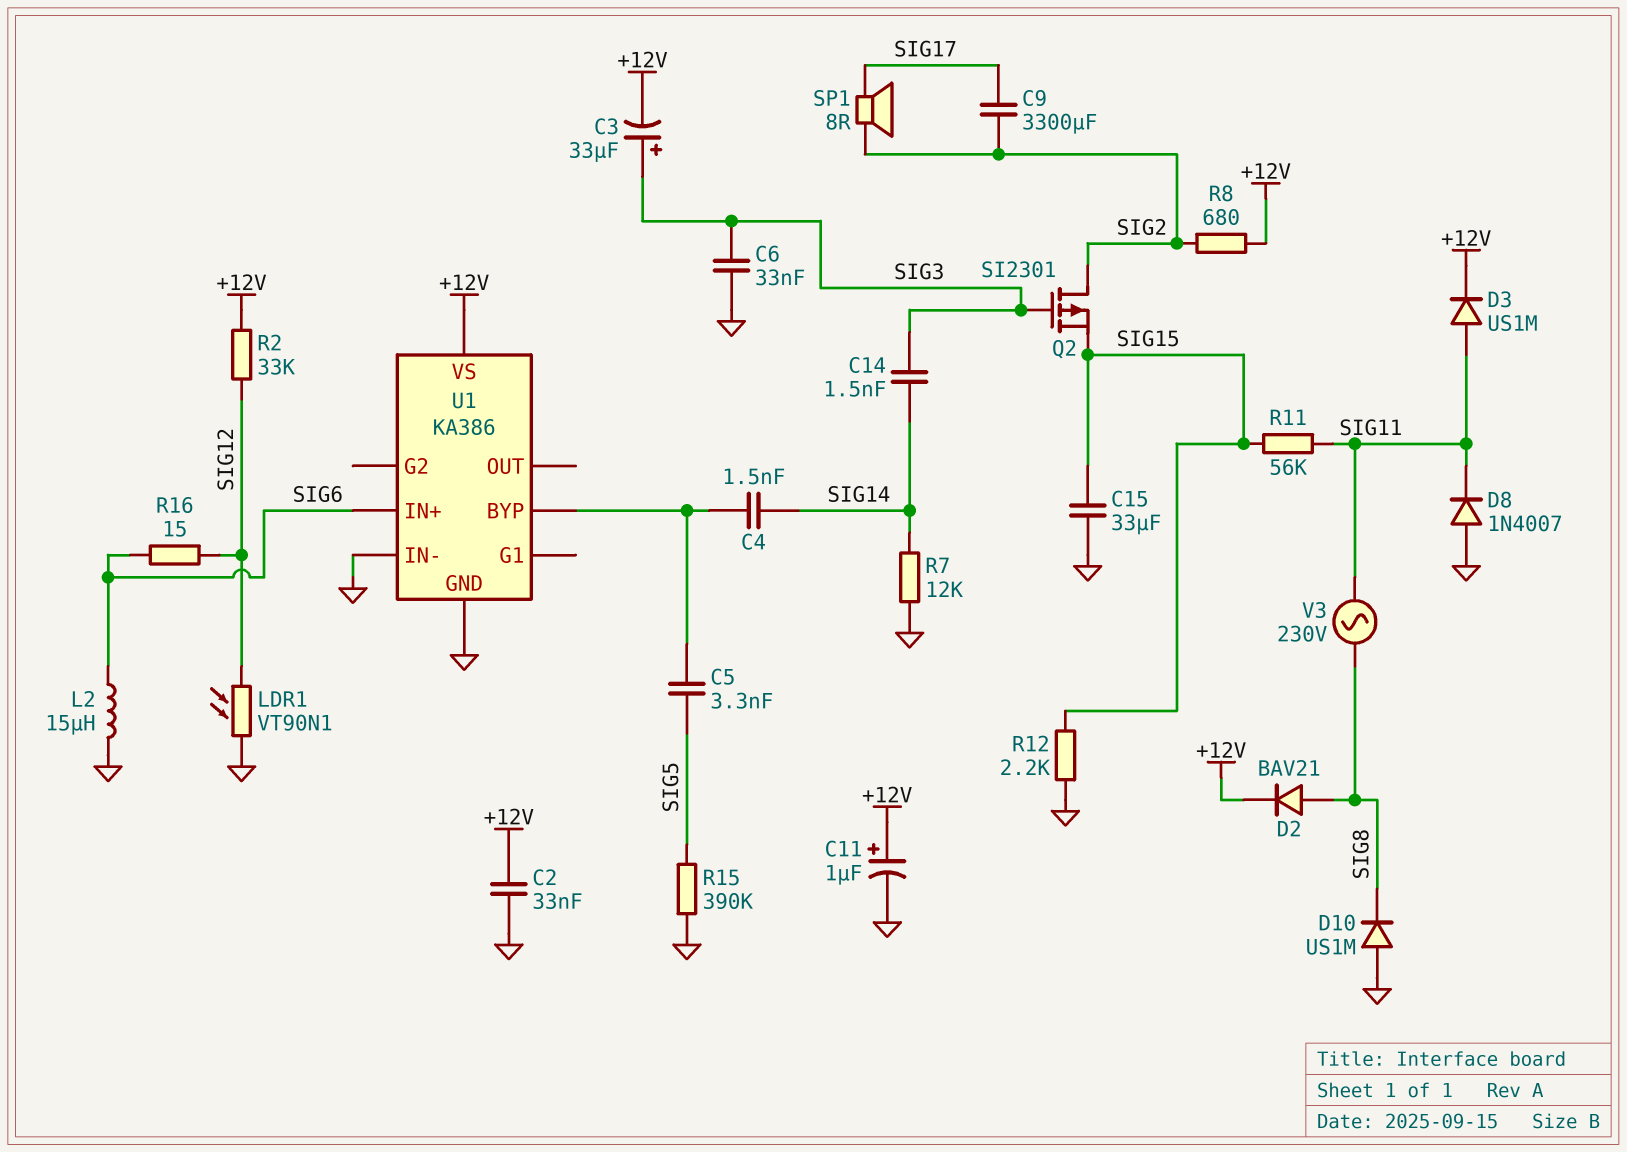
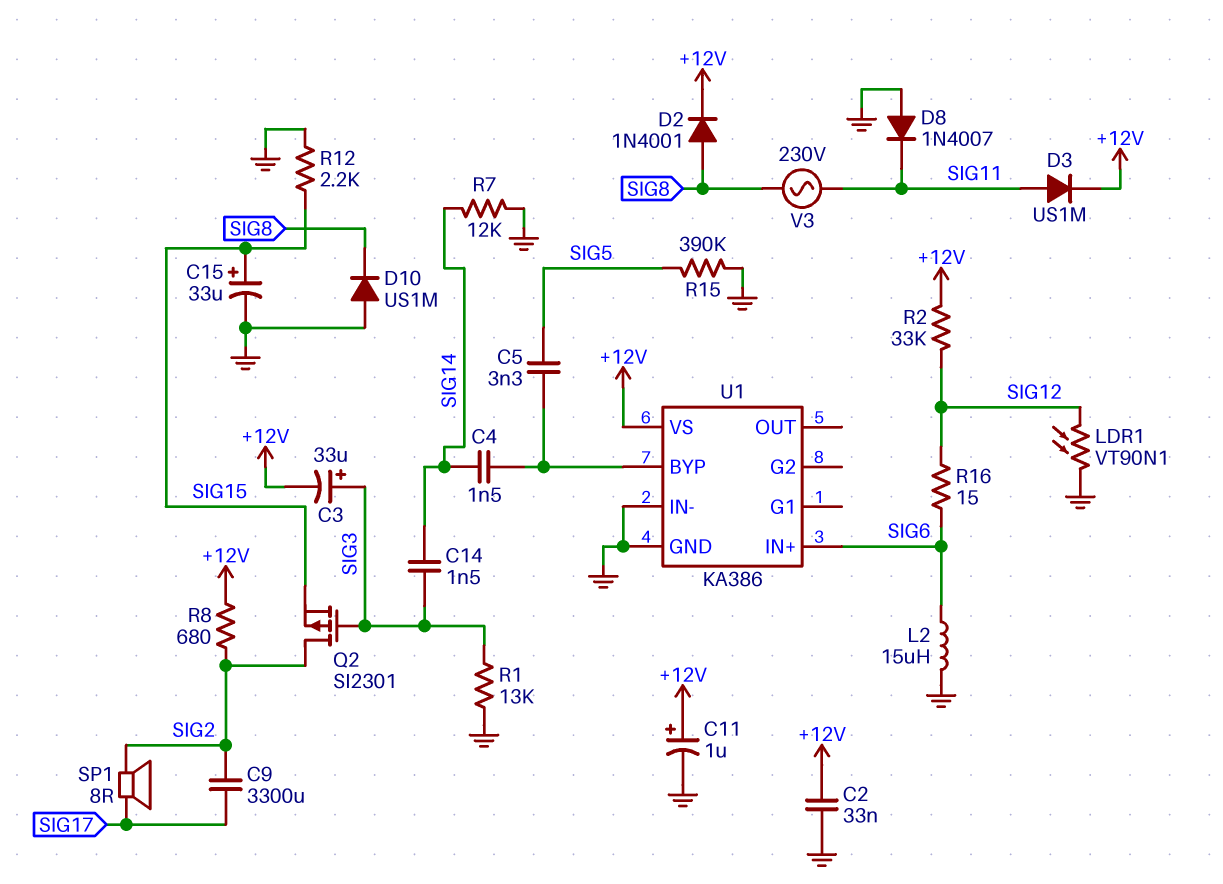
C6: 33nF (GND, SIG3) -> none
C15: 33uF (GND, SIG15) -> 33uF (plus SIG15, minus GND)
D2: diode BAV21 (A SIG8, K +12V) -> diode 1N4001 (A SIG8, K +12V)
R1: none -> 13k (GND, SIG3)
R11: 56k (SIG11, SIG15) -> none

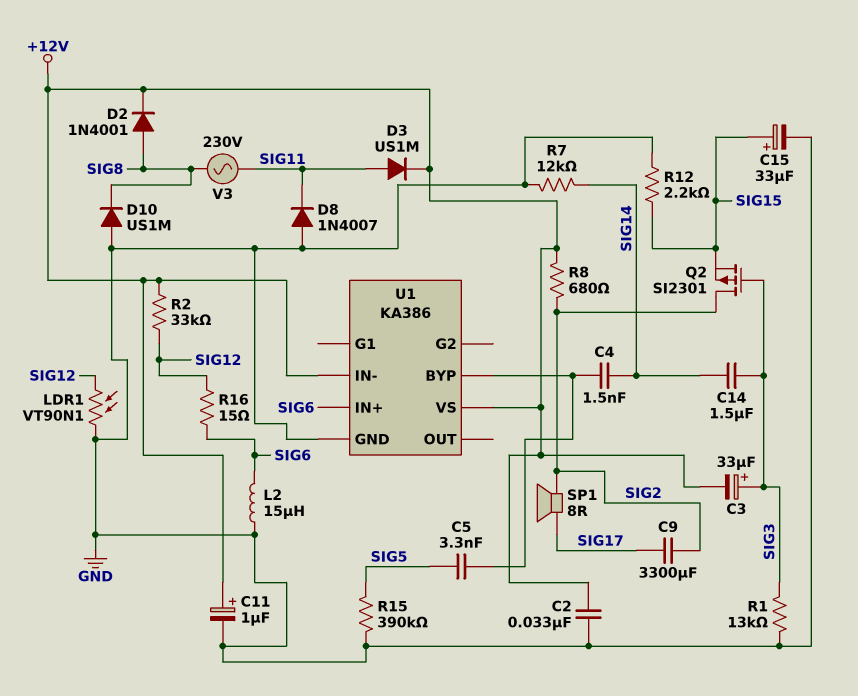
C14: 1.5nF (SIG3, SIG14) -> 1.5uF (SIG3, SIG14)
U1 pin IN-: GND -> +12V

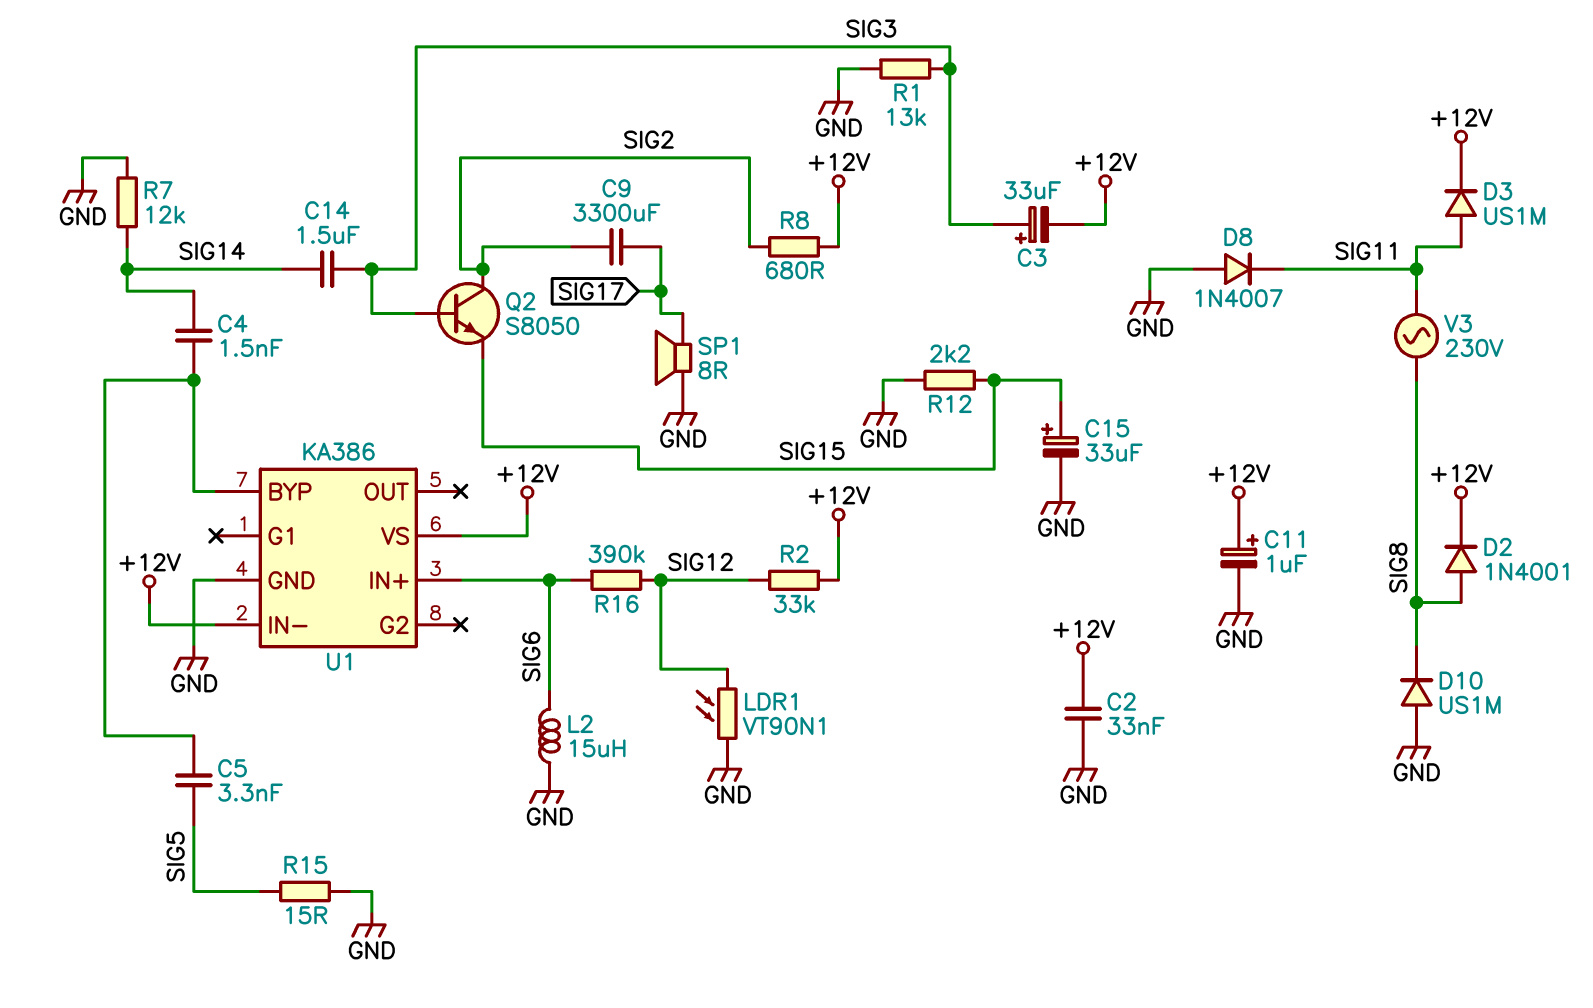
Q2: PMOS SI2301 (G SIG3, D SIG2, S SIG15) -> NPN S8050 (B SIG3, C SIG2, E SIG15)
R15: 390k (GND, SIG5) -> 15 (GND, SIG5)
R16: 15 (SIG6, SIG12) -> 390k (SIG6, SIG12)
SP1: speaker 8R (SIG2, SIG17) -> speaker 8R (GND, SIG17)

